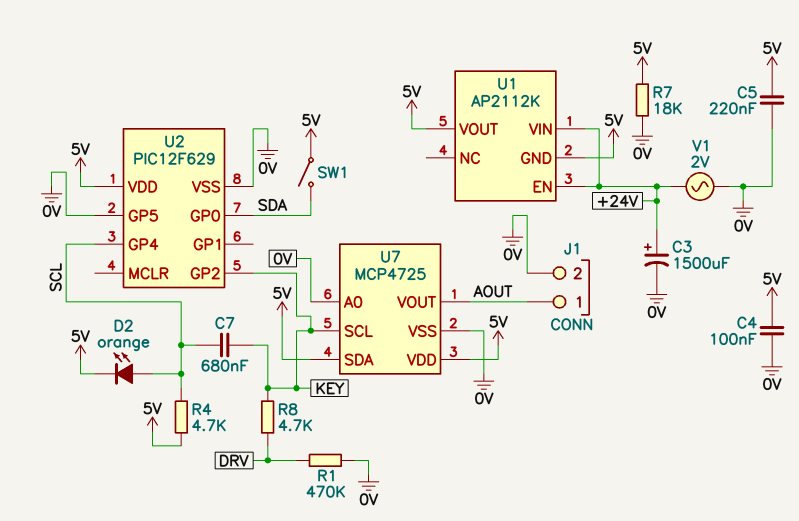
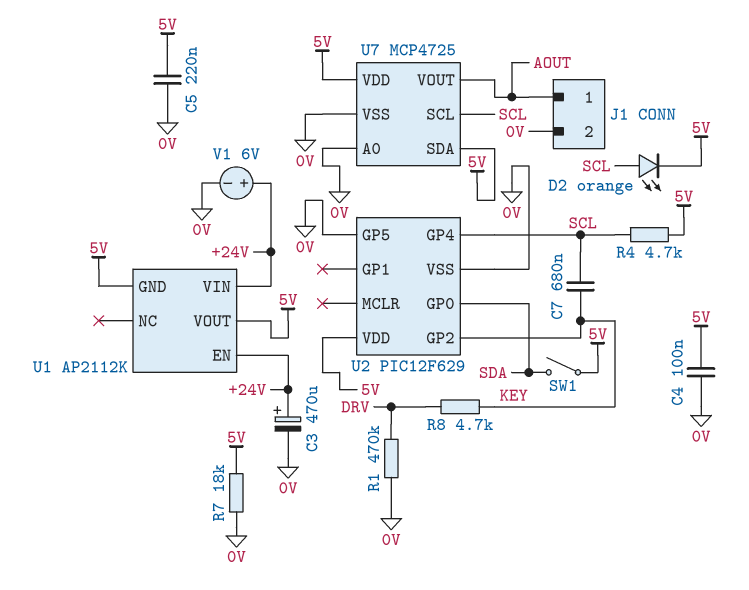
C3: 1500uF (plus +24V, minus 0V) -> 470uF (plus +24V, minus 0V)
U7 pin SCL: KEY -> SCL
V1: AC 2V (+24V, 0V) -> 6V (plus +24V, minus 0V)

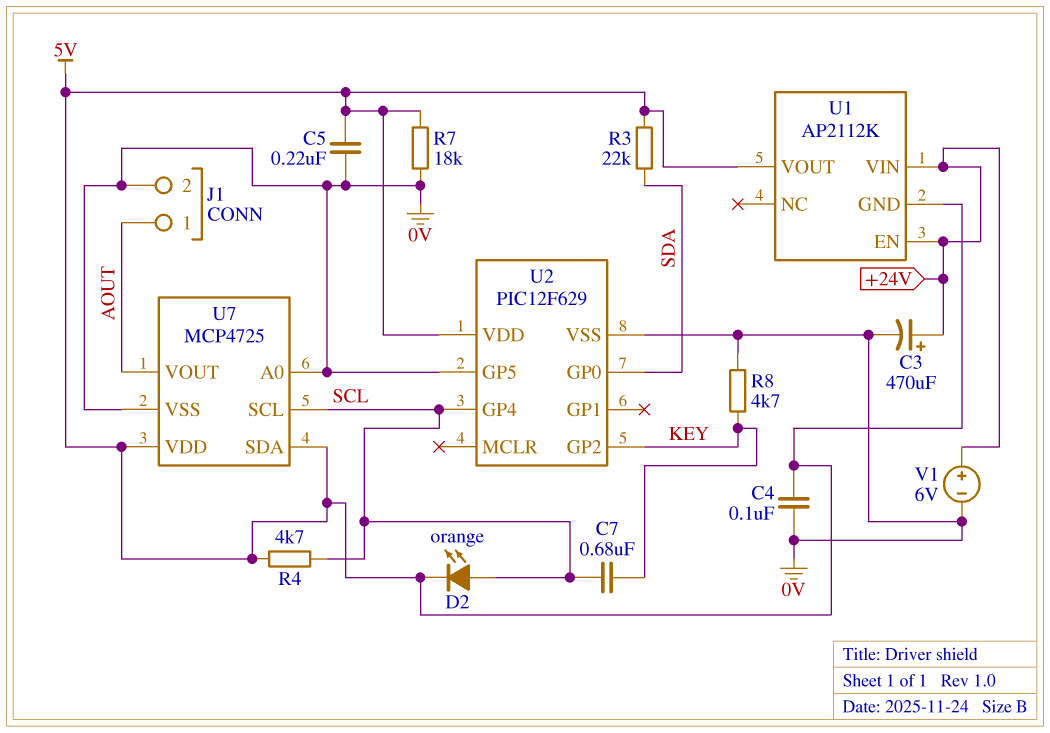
R1: 470k (0V, DRV) -> none
R3: none -> 22k (5V, SDA)
R8: 4.7k (DRV, KEY) -> 4.7k (0V, KEY)
SW1: switch (5V, SDA) -> none

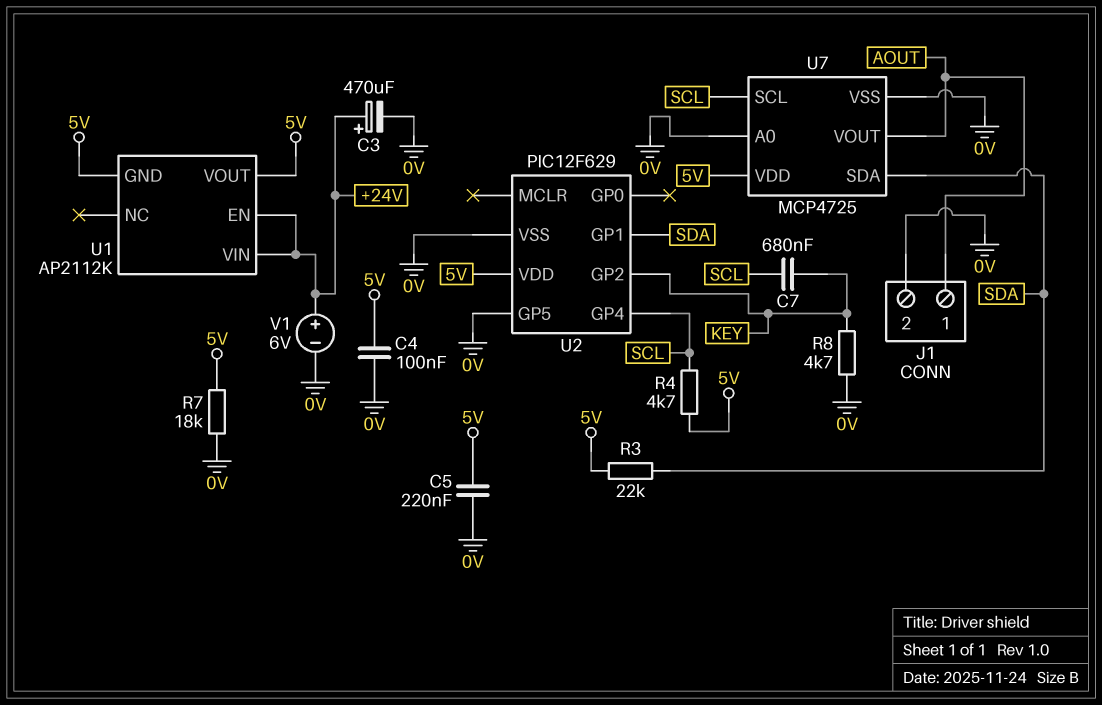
D2: LED orange (A SCL, K 5V) -> none
U2 pin GP0: SDA -> none
U2 pin GP1: none -> SDA
U7 pin SDA: 5V -> SDA

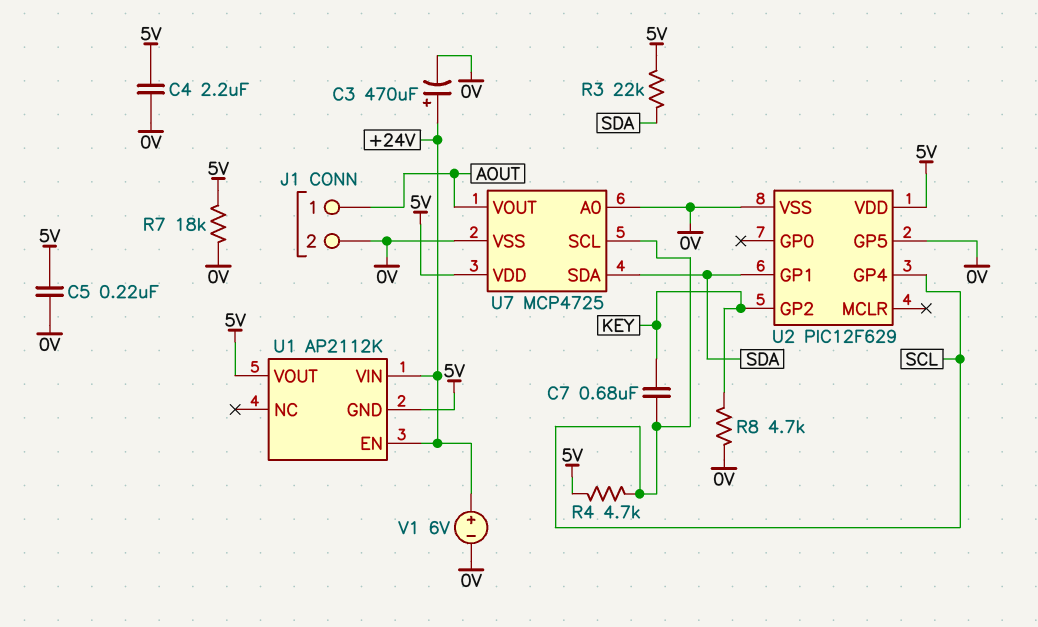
C4: 100nF (0V, 5V) -> 2.2uF (0V, 5V)

